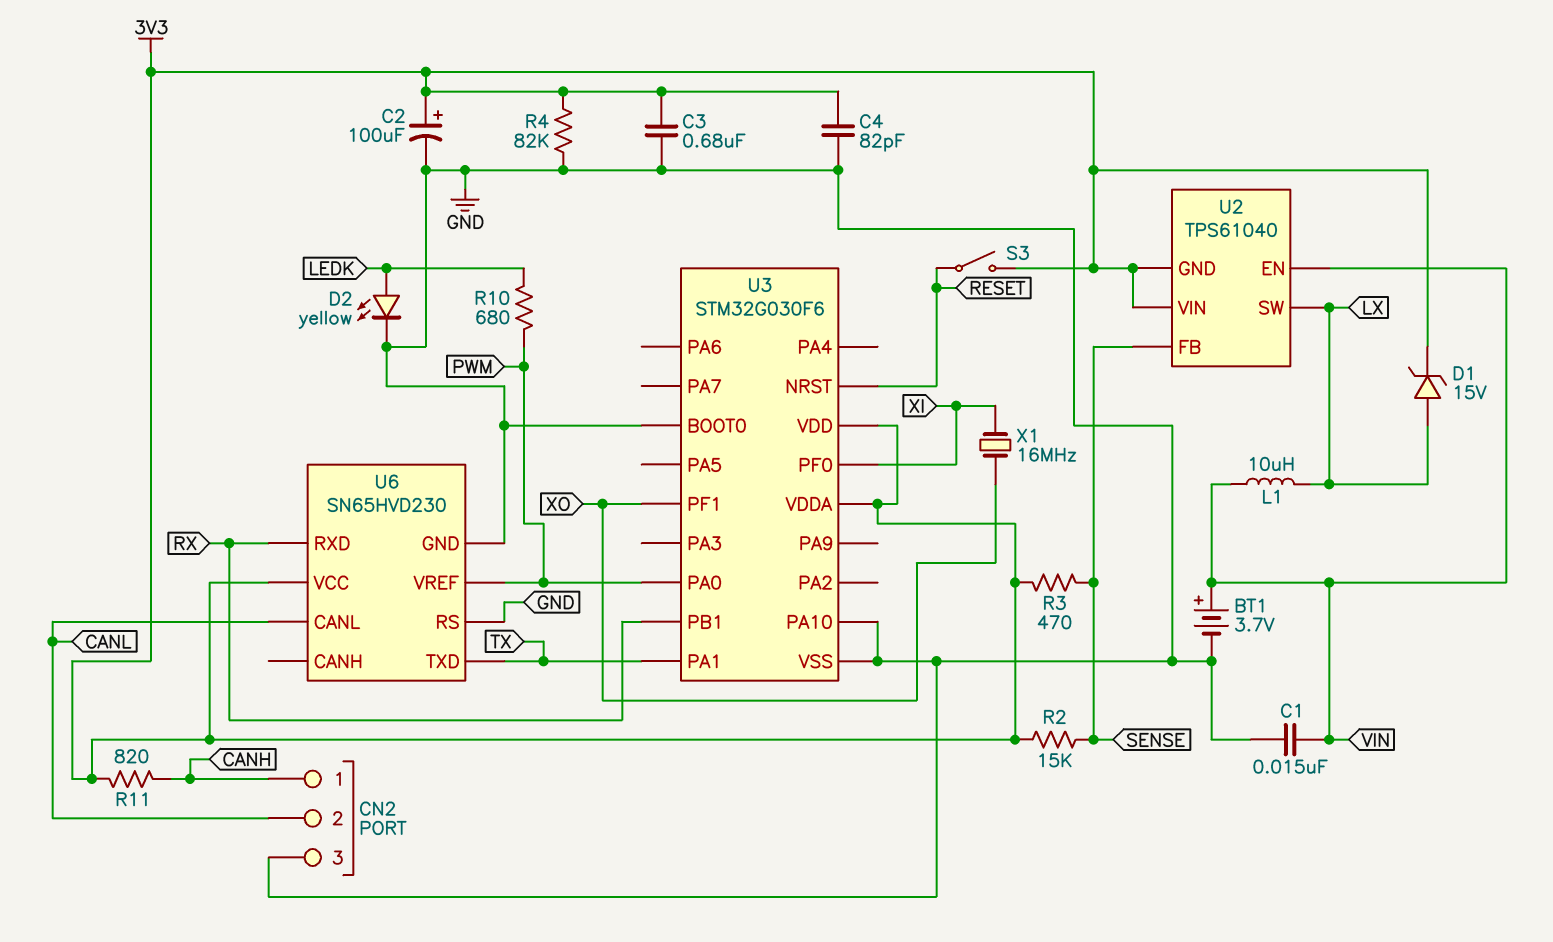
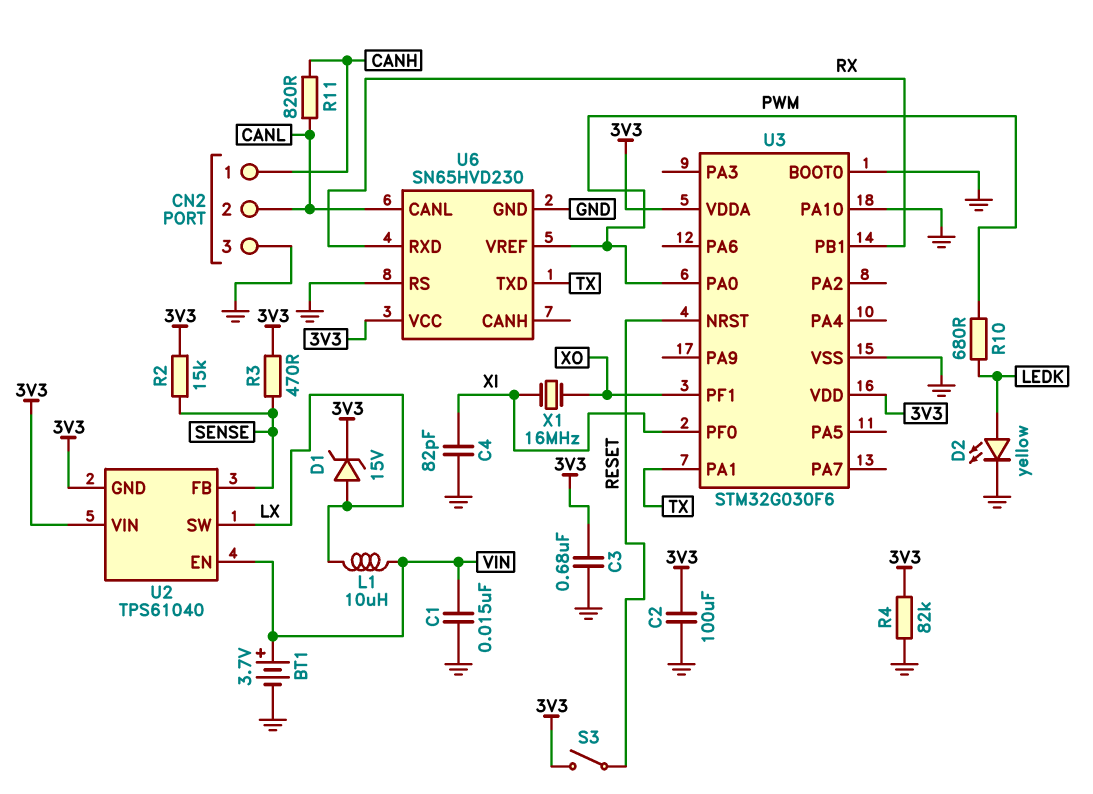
C2: 100uF (plus 3V3, minus GND) -> 100uF (3V3, GND)
C4: 82pF (3V3, GND) -> 82pF (GND, XI)
R11: 820 (3V3, CANH) -> 820 (CANH, CANL)

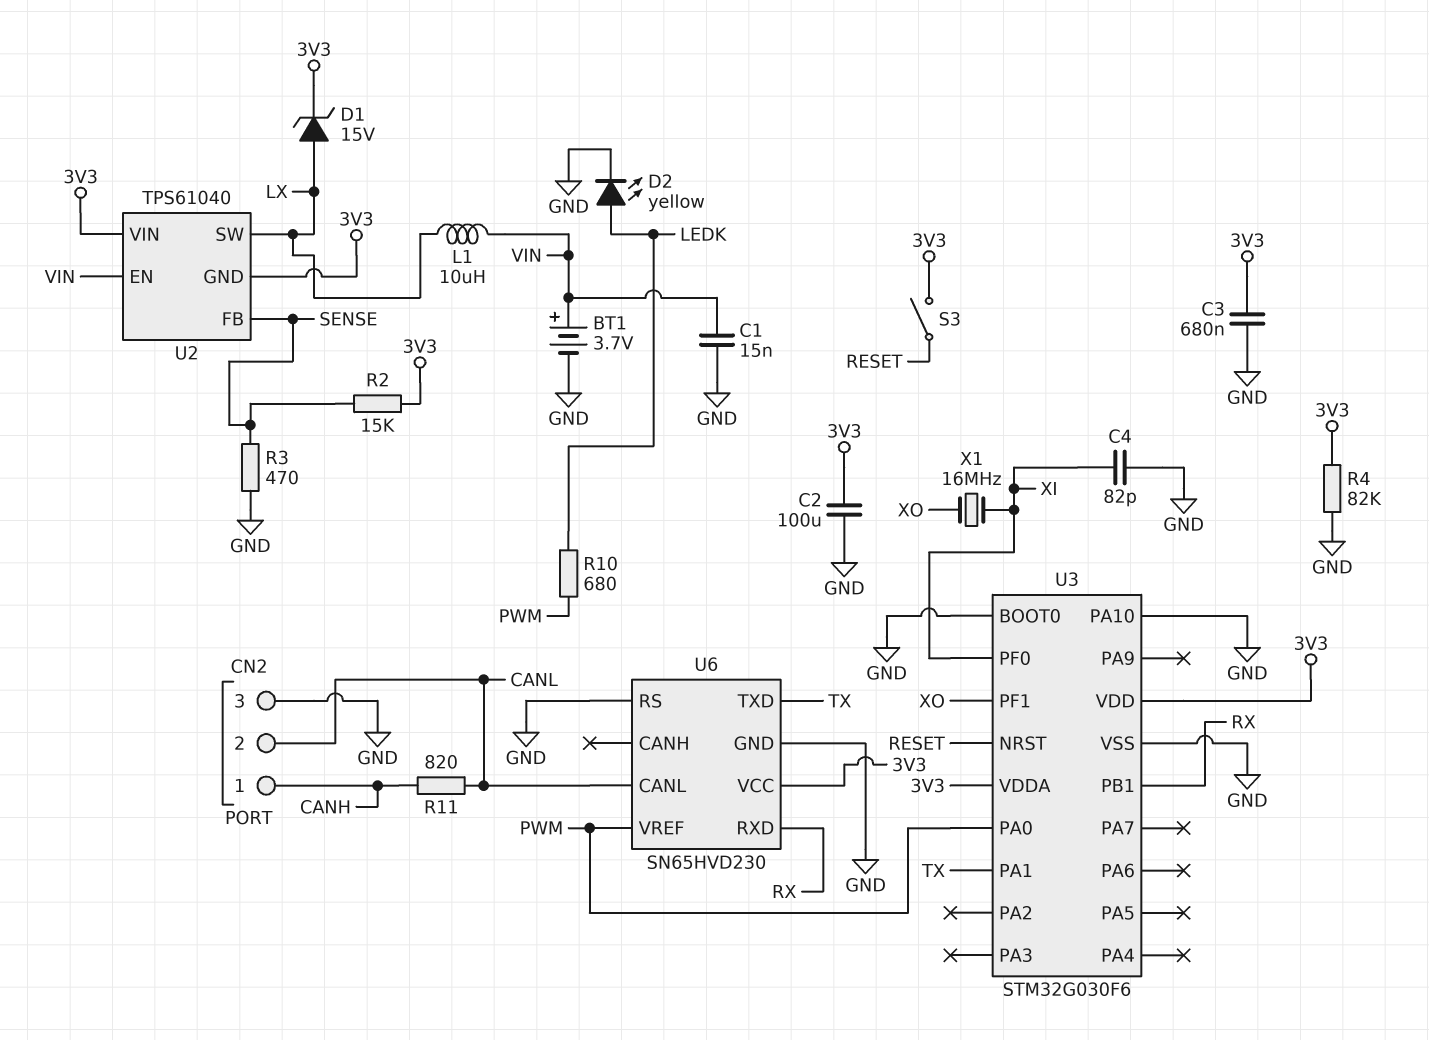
R3: 470 (3V3, SENSE) -> 470 (GND, SENSE)

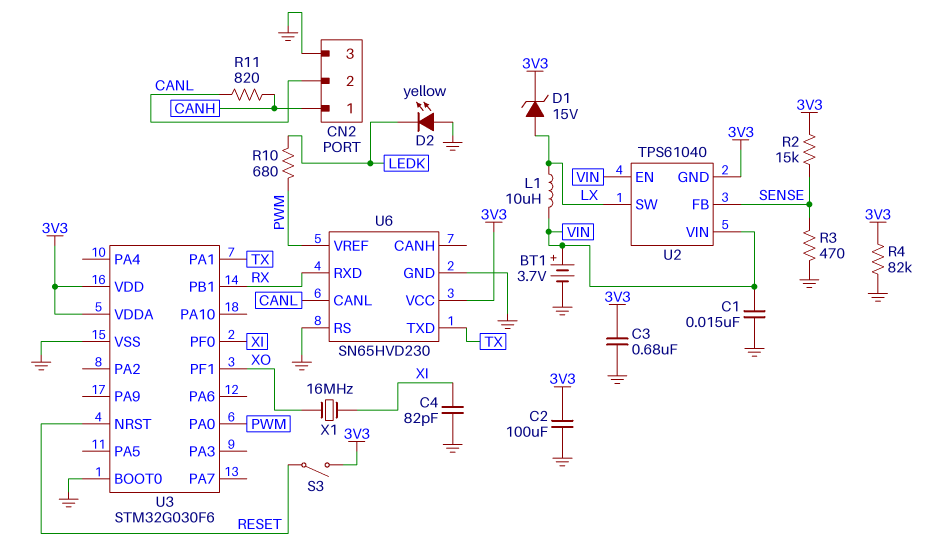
D2: LED yellow (A LEDK, K GND) -> LED yellow (A GND, K LEDK)
U2 pin VIN: 3V3 -> VIN
U3 pin PA10: GND -> none

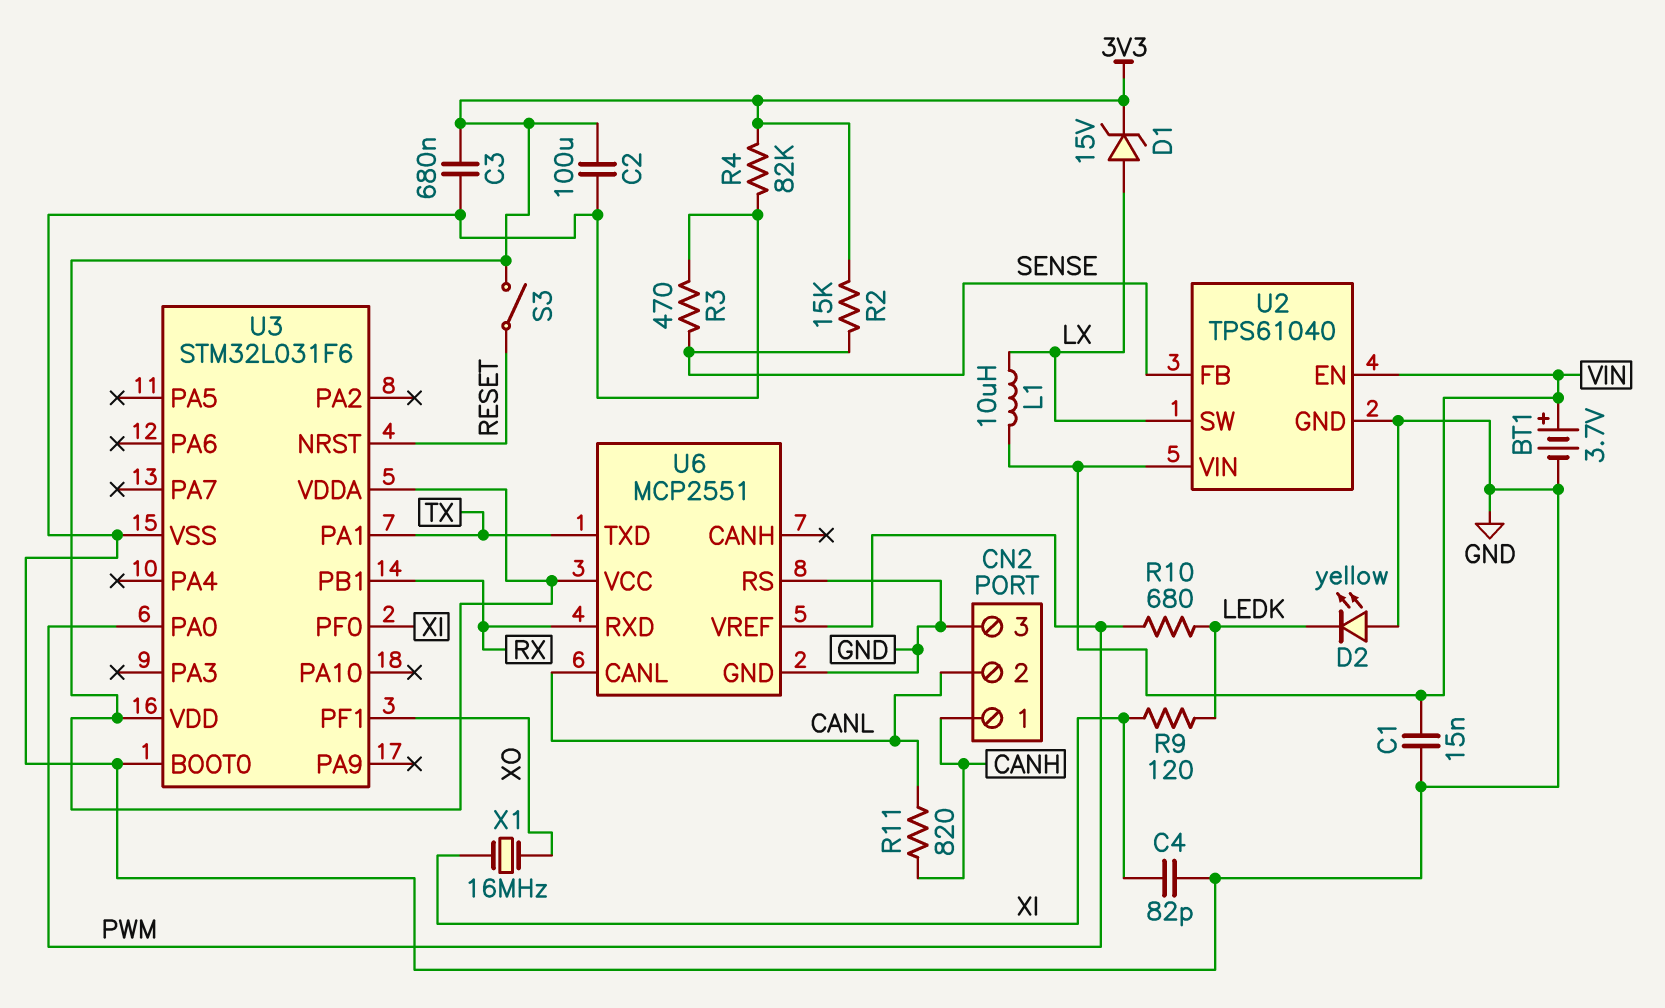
R9: none -> 120 (LEDK, XI)
U2 pin GND: 3V3 -> GND
U3: STM32G030F6 -> STM32L031F6
U6: SN65HVD230 -> MCP2551

